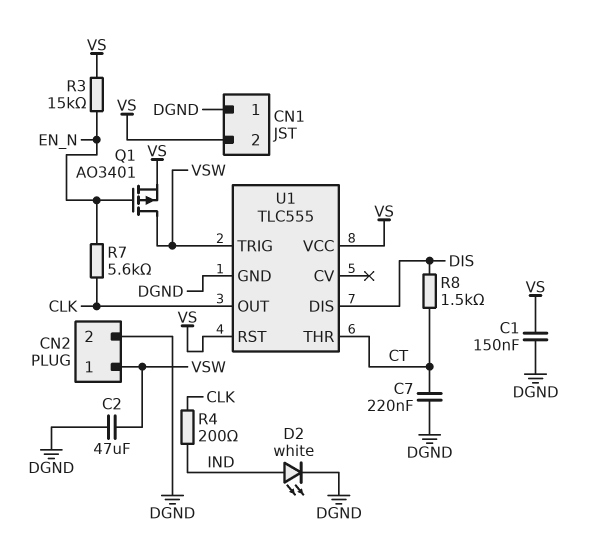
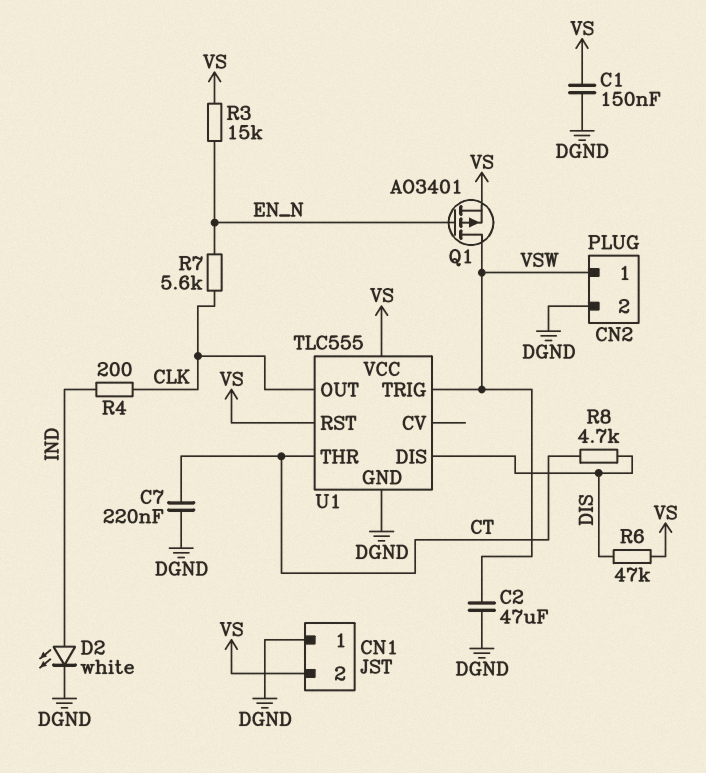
R6: none -> 47k (DIS, VS)
R8: 1.5k (CT, DIS) -> 4.7k (CT, DIS)

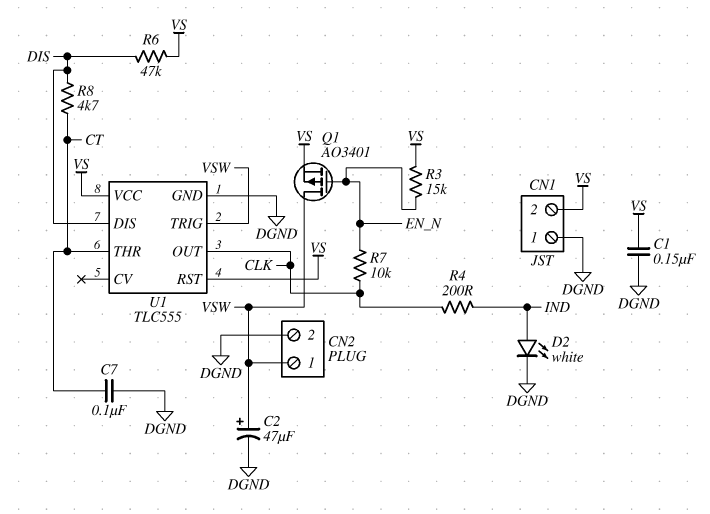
C2: 47uF (DGND, VSW) -> 47uF (plus VSW, minus DGND)
C7: 220nF (CT, DGND) -> 100nF (CT, DGND)
R7: 5.6k (CLK, EN_N) -> 10k (CLK, EN_N)

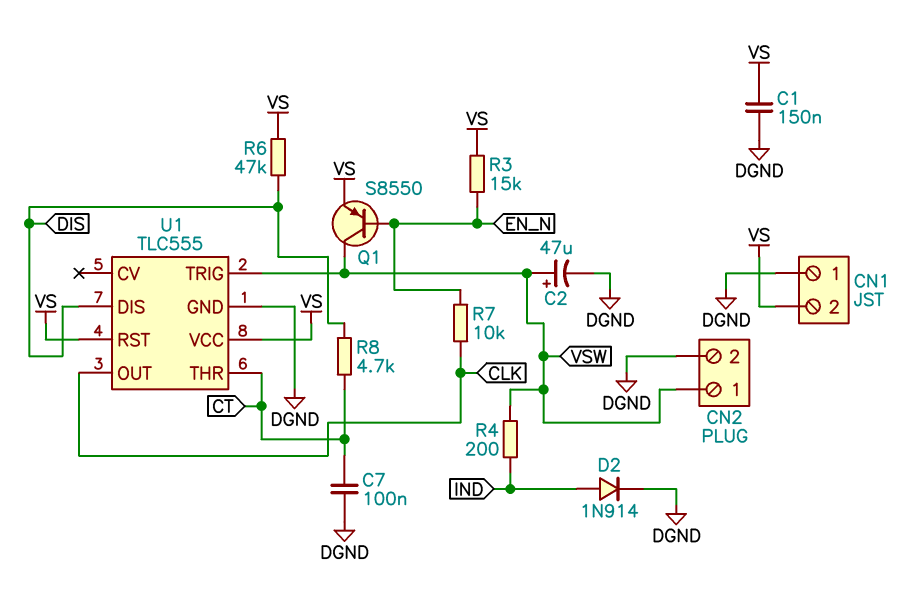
D2: LED white (A IND, K DGND) -> diode 1N914 (A IND, K DGND)
Q1: PMOS AO3401 (G EN_N, D VSW, S VS) -> PNP S8550 (B EN_N, C VSW, E VS)
R4: 200 (CLK, IND) -> 200 (IND, VSW)

